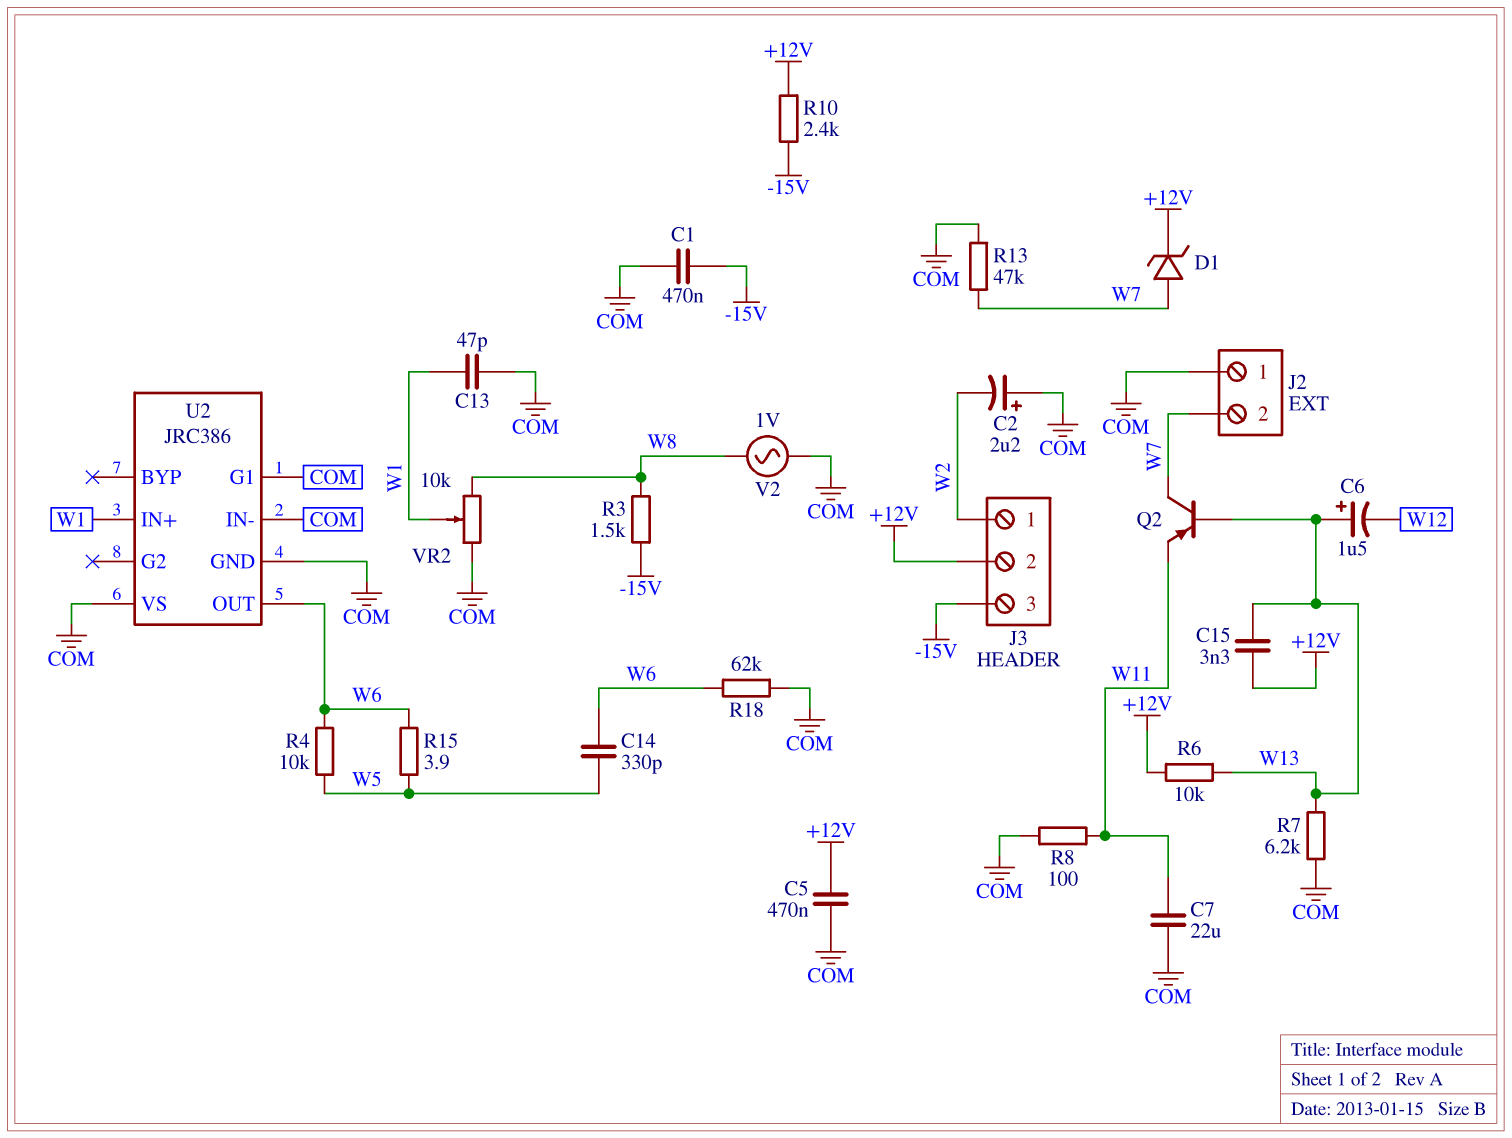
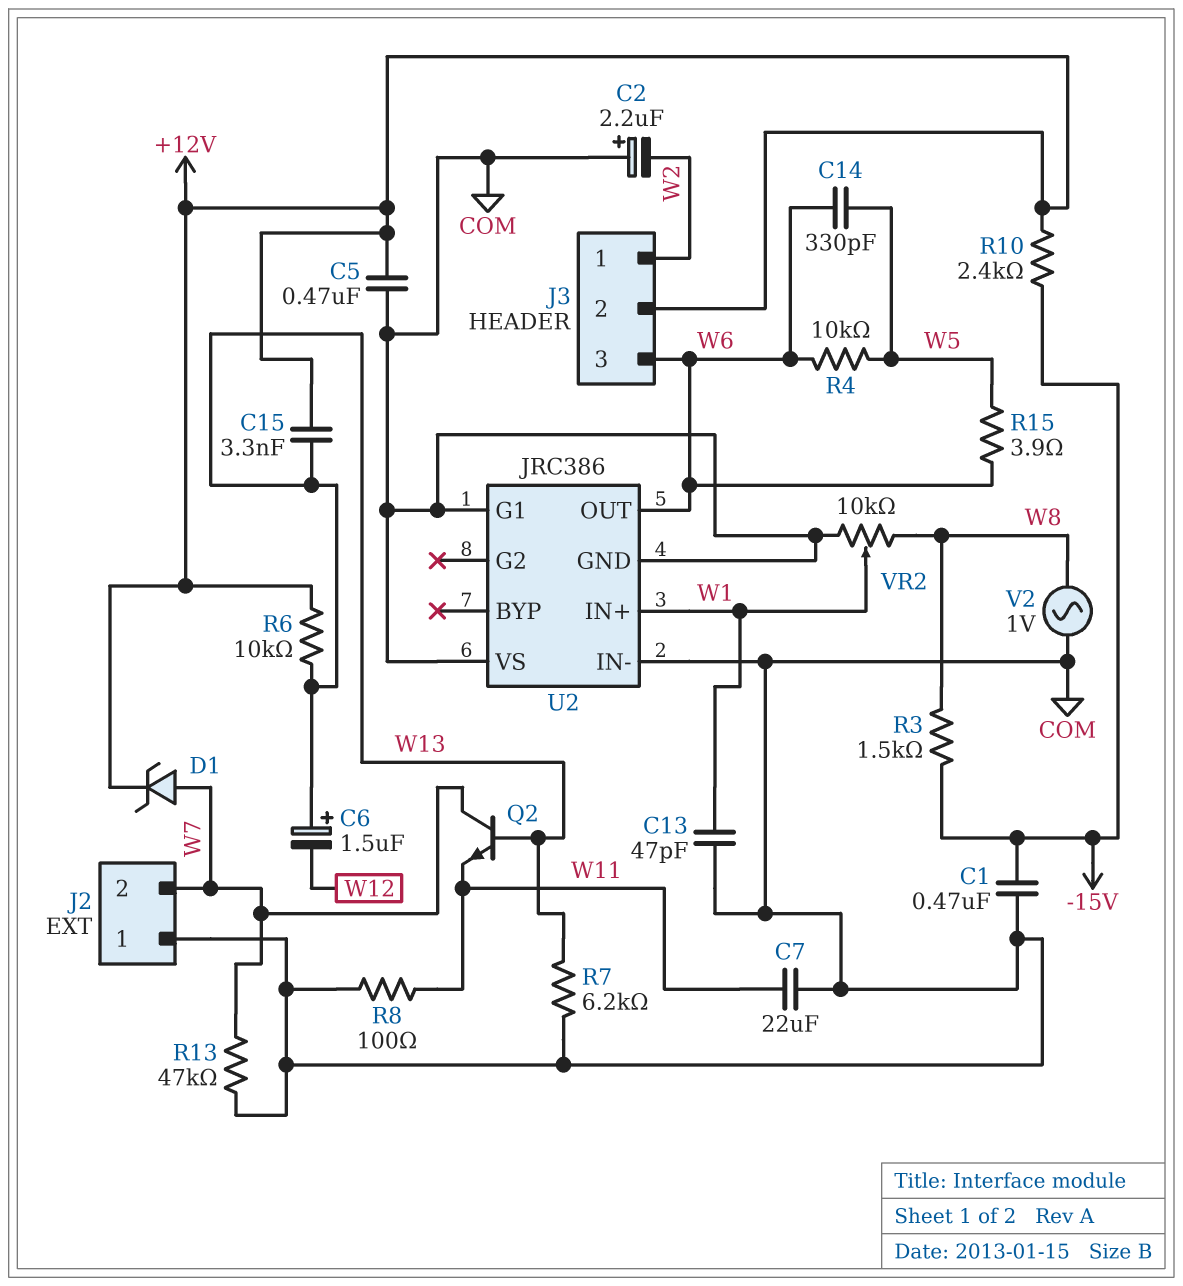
J3 pin 3: -15V -> W6
Q2: PNP (B W13, C W7, E W11) -> NPN (B W13, C W7, E W11)
R18: 62k (COM, W6) -> none

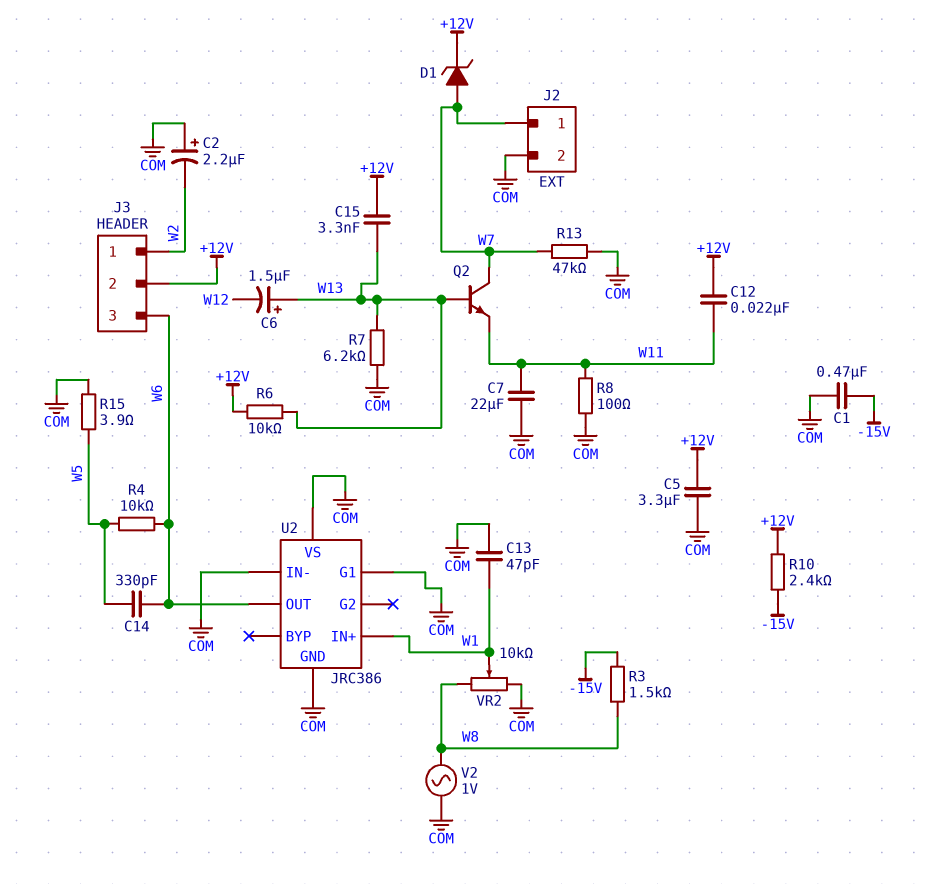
C5: 470nF (+12V, COM) -> 3.3uF (+12V, COM)
C12: none -> 22nF (+12V, W11)
J2 pin 1: COM -> W7
J2 pin 2: W7 -> COM
R15: 3.9 (W5, W6) -> 3.9 (COM, W5)

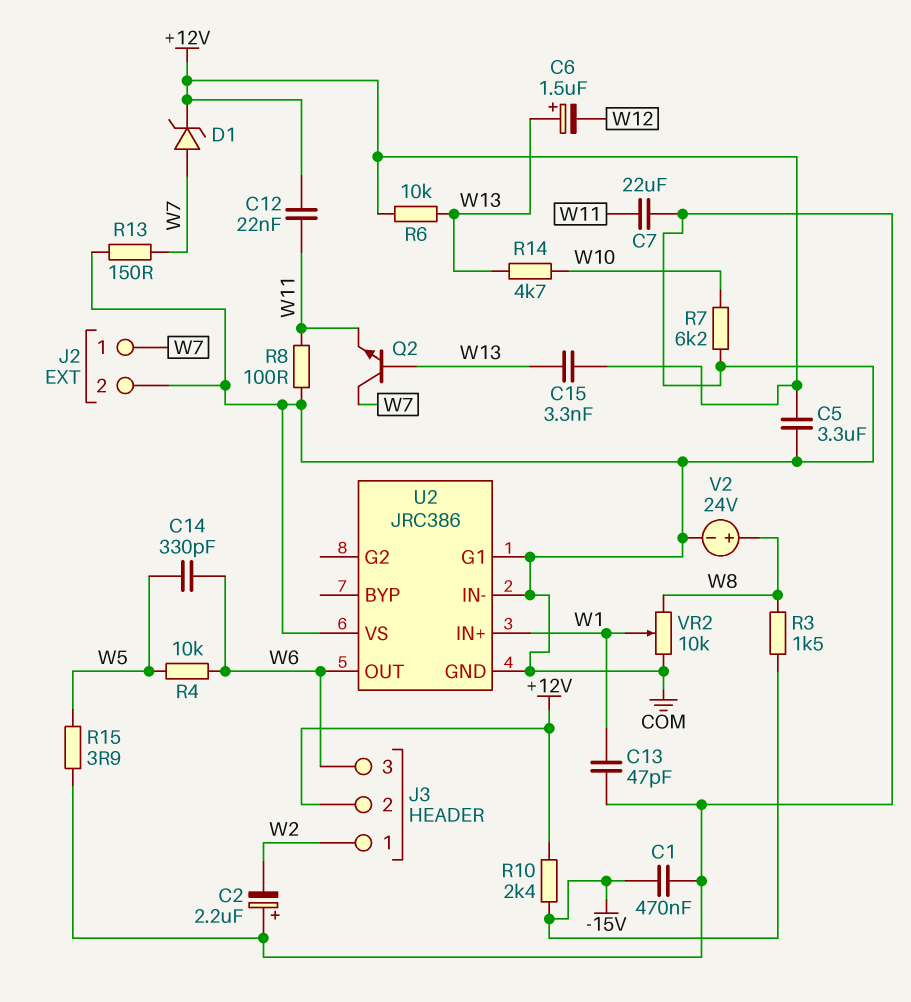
R7: 6.2k (COM, W13) -> 6.2k (COM, W10)
R13: 47k (COM, W7) -> 150 (COM, W7)
R14: none -> 4.7k (W10, W13)
V2: AC 1V (COM, W8) -> 24V (plus W8, minus COM)

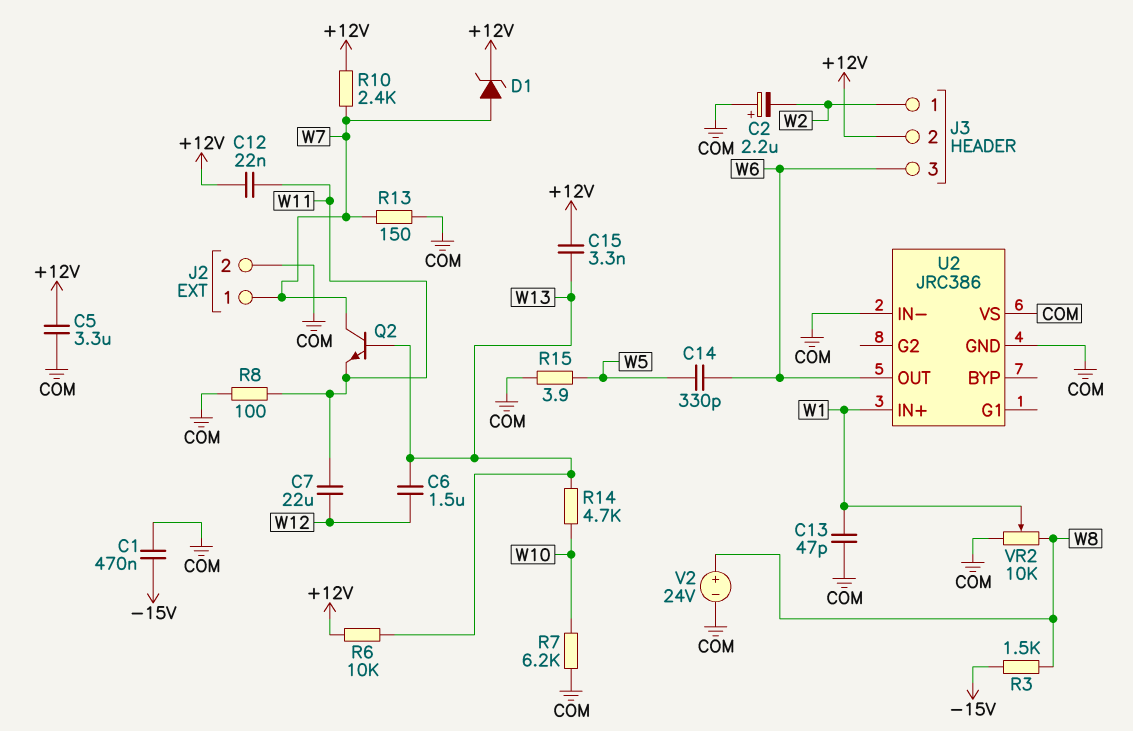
C6: 1.5uF (plus W13, minus W12) -> 1.5uF (W12, W13)
C7: 22uF (COM, W11) -> 22uF (W11, W12)
R4: 10k (W5, W6) -> none
R10: 2.4k (+12V, -15V) -> 2.4k (+12V, W7)
U2 pin G1: COM -> none

